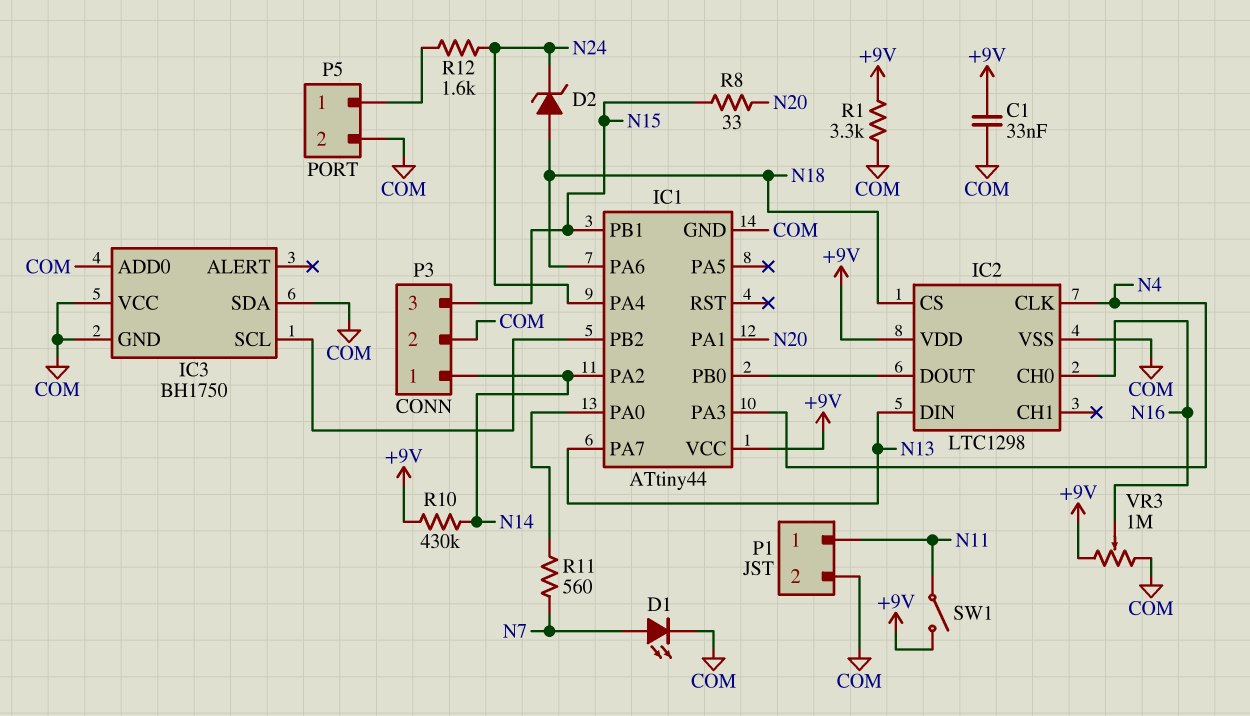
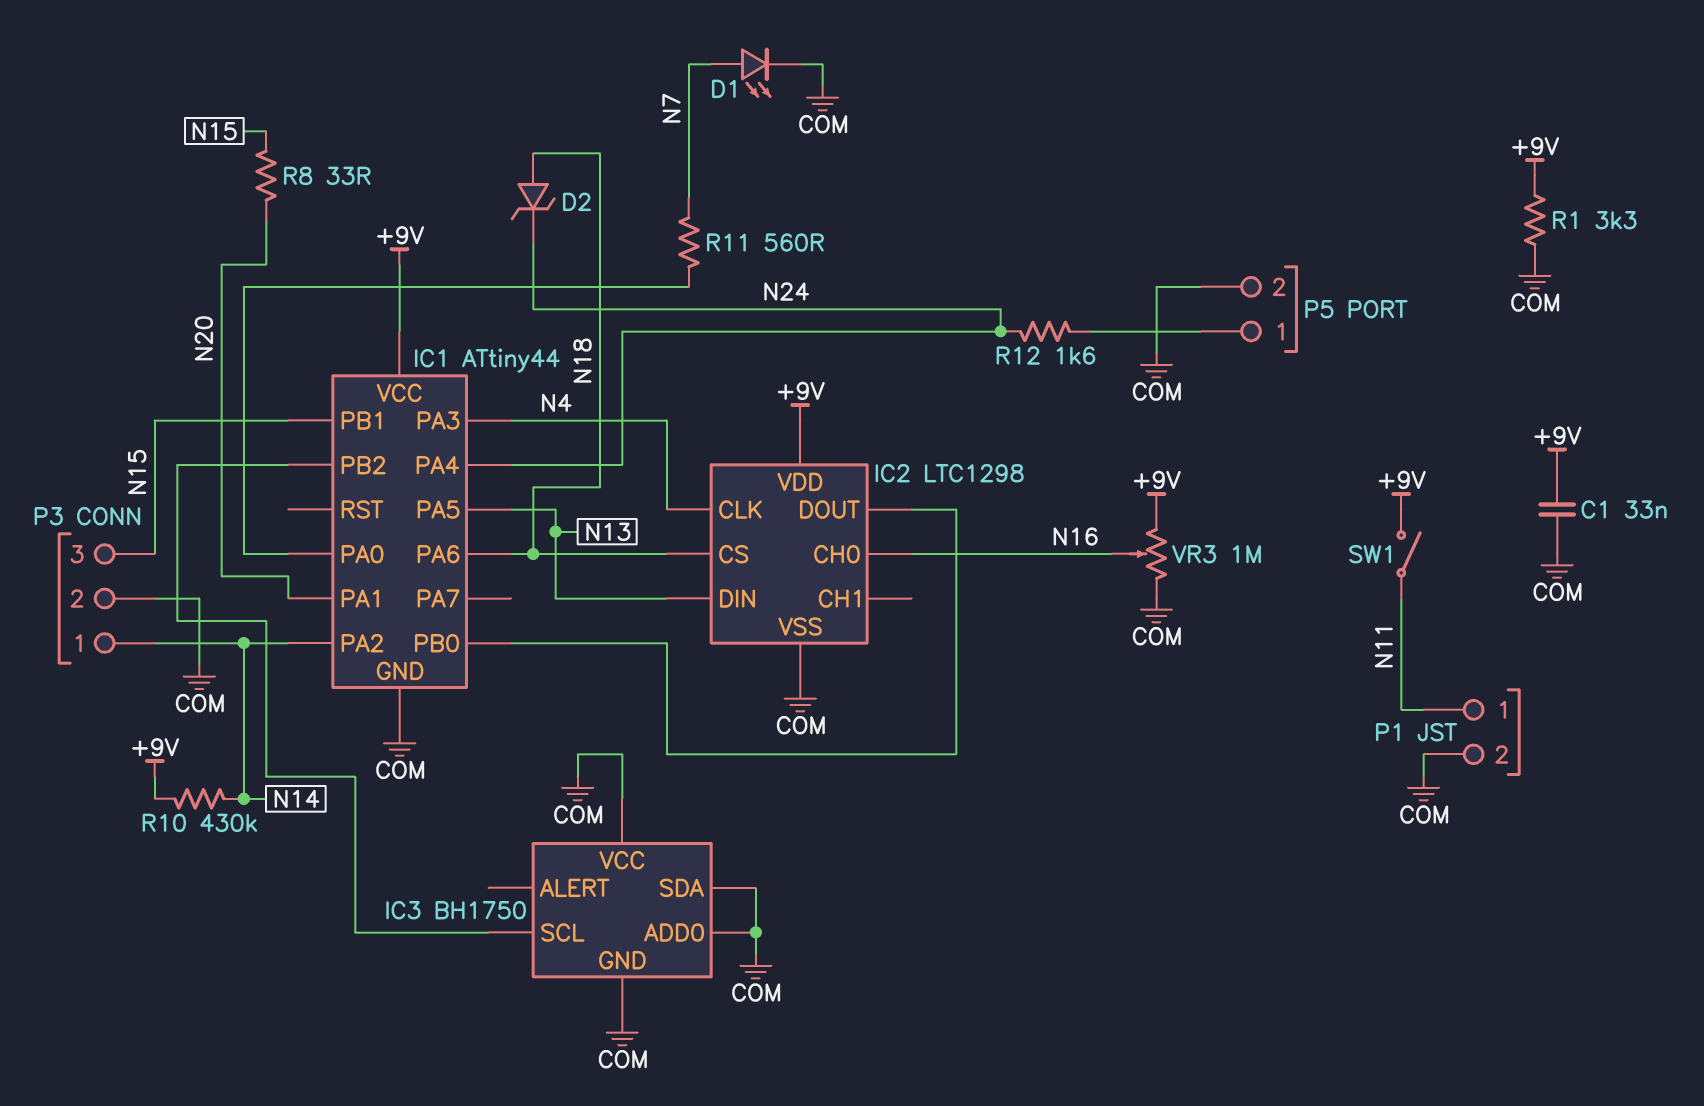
IC1 pin PA5: none -> N13
IC1 pin PA7: N13 -> none

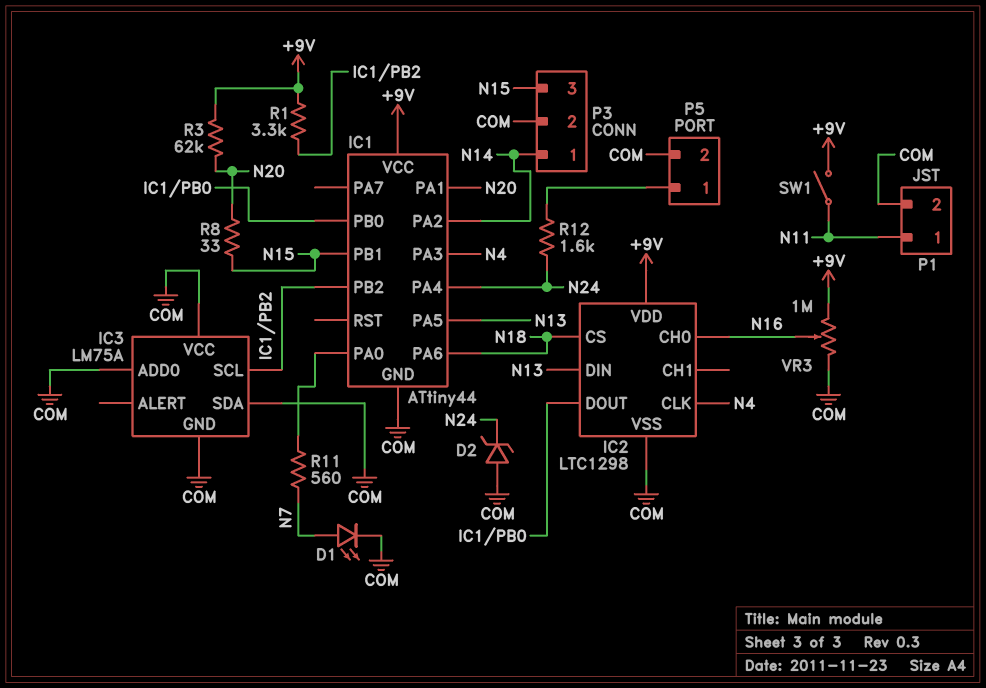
C1: 33nF (+9V, COM) -> none
D2: zener (A N18, K N24) -> zener (A COM, K N24)
IC3: BH1750 -> LM75A
R1: 3.3k (+9V, COM) -> 3.3k (+9V, IC1/PB2)
R3: none -> 62k (+9V, N20)
R10: 430k (+9V, N14) -> none

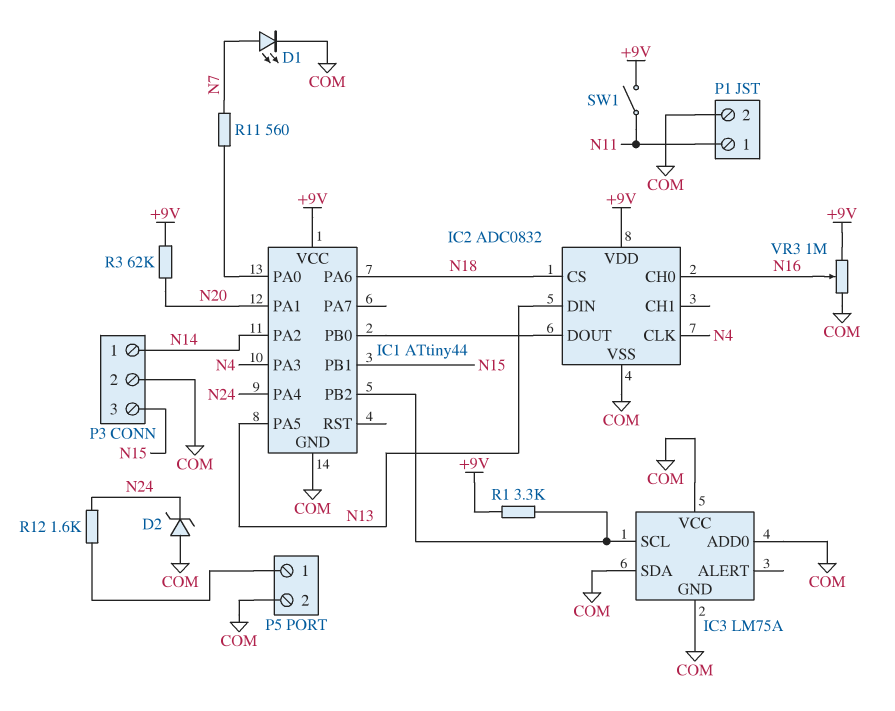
IC2: LTC1298 -> ADC0832
R8: 33 (N15, N20) -> none

